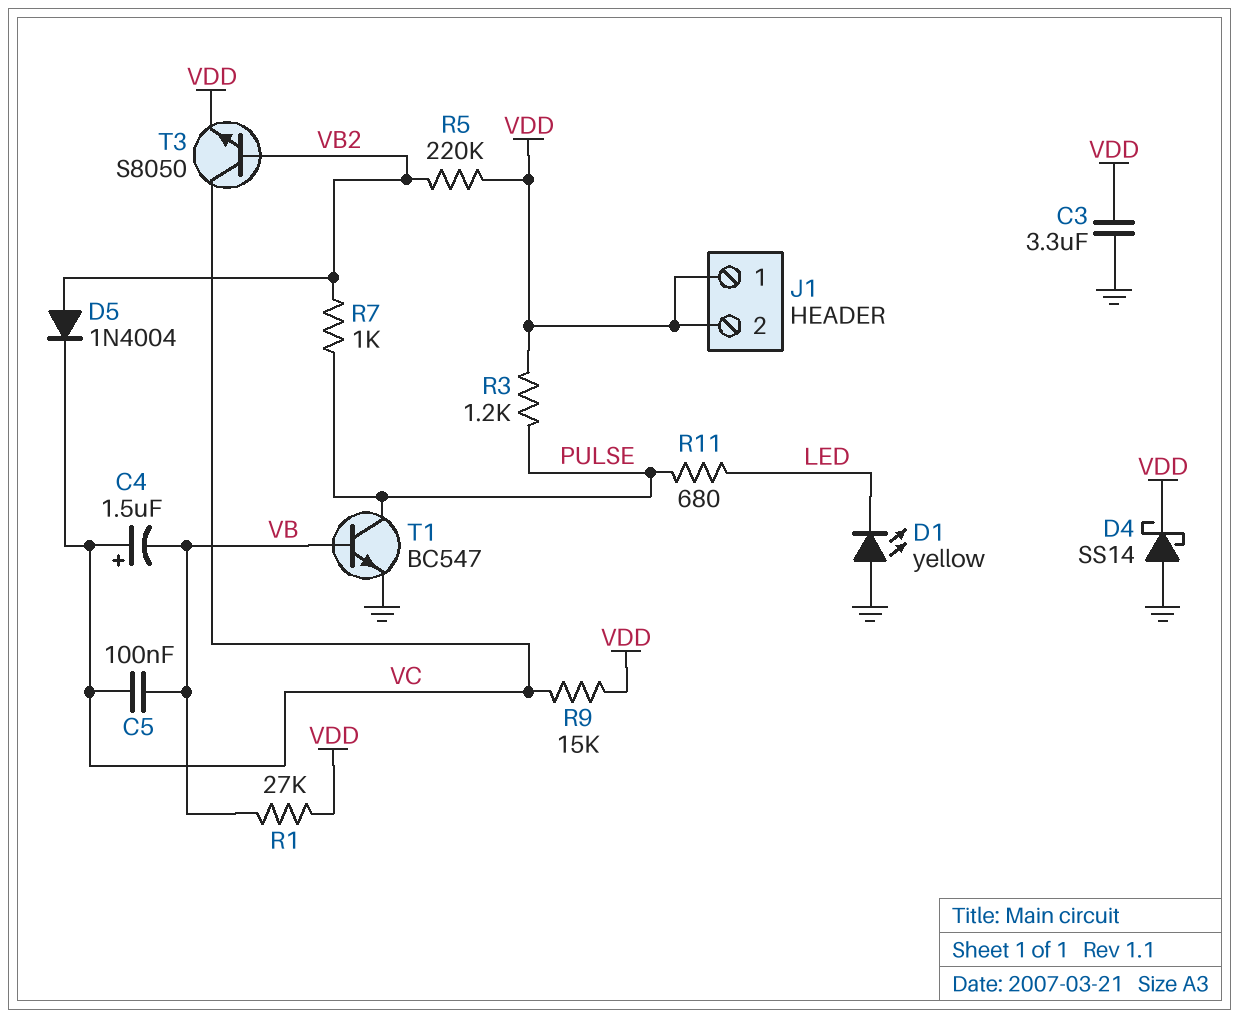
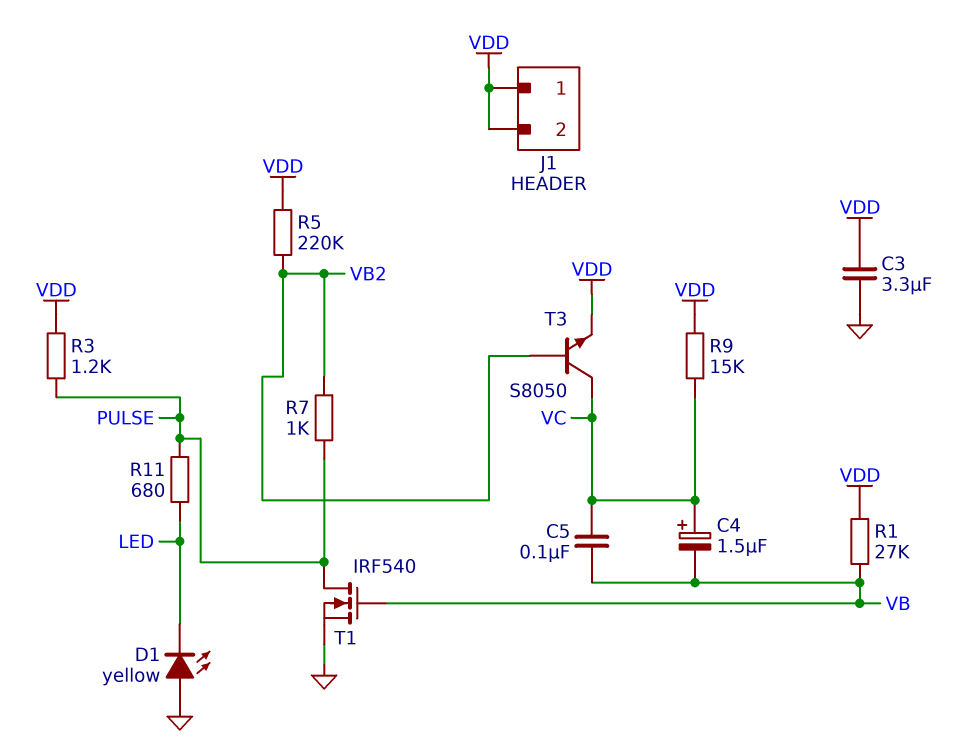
D4: schottky SS14 (A GND, K VDD) -> none
D5: diode 1N4004 (A VB2, K VC) -> none
T1: NPN BC547 (B VB, C PULSE, E GND) -> NMOS IRF540 (G VB, D PULSE, S GND)

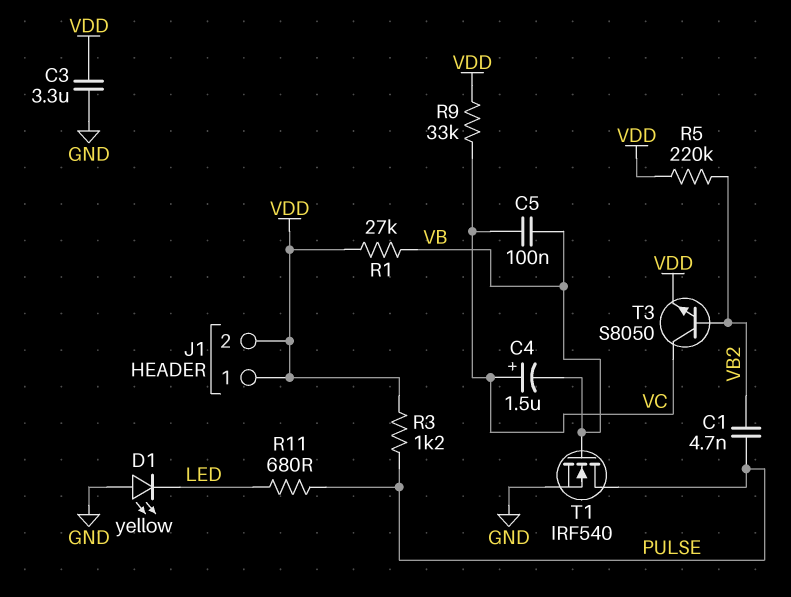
C1: none -> 4.7nF (PULSE, VB2)
R7: 1k (PULSE, VB2) -> none
R9: 15k (VC, VDD) -> 33k (VC, VDD)

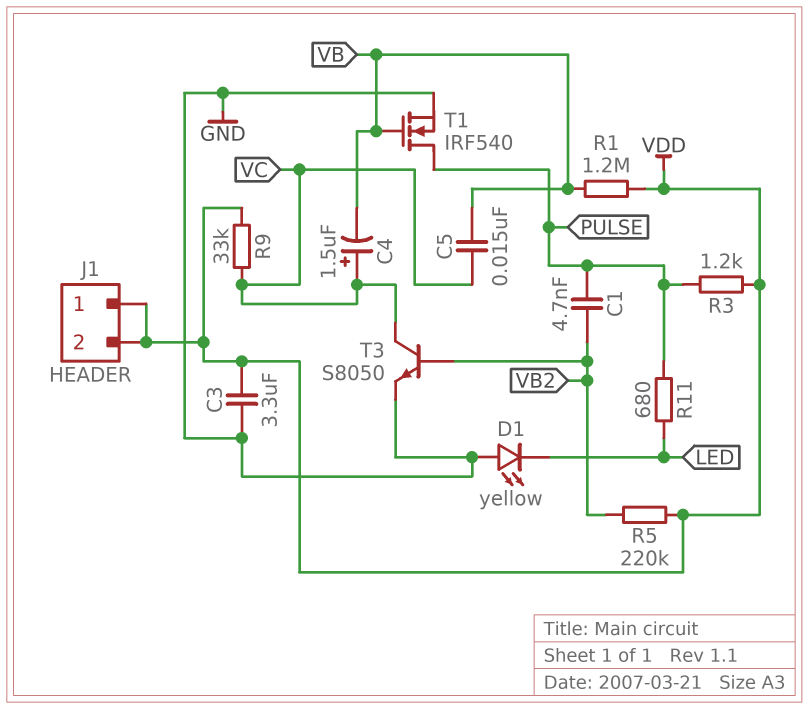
C5: 100nF (VB, VC) -> 15nF (VB, VC)
R1: 27k (VB, VDD) -> 1.2M (VB, VDD)
T3: NPN S8050 (B VB2, C VC, E VDD) -> NPN S8050 (B VB2, C VC, E GND)

